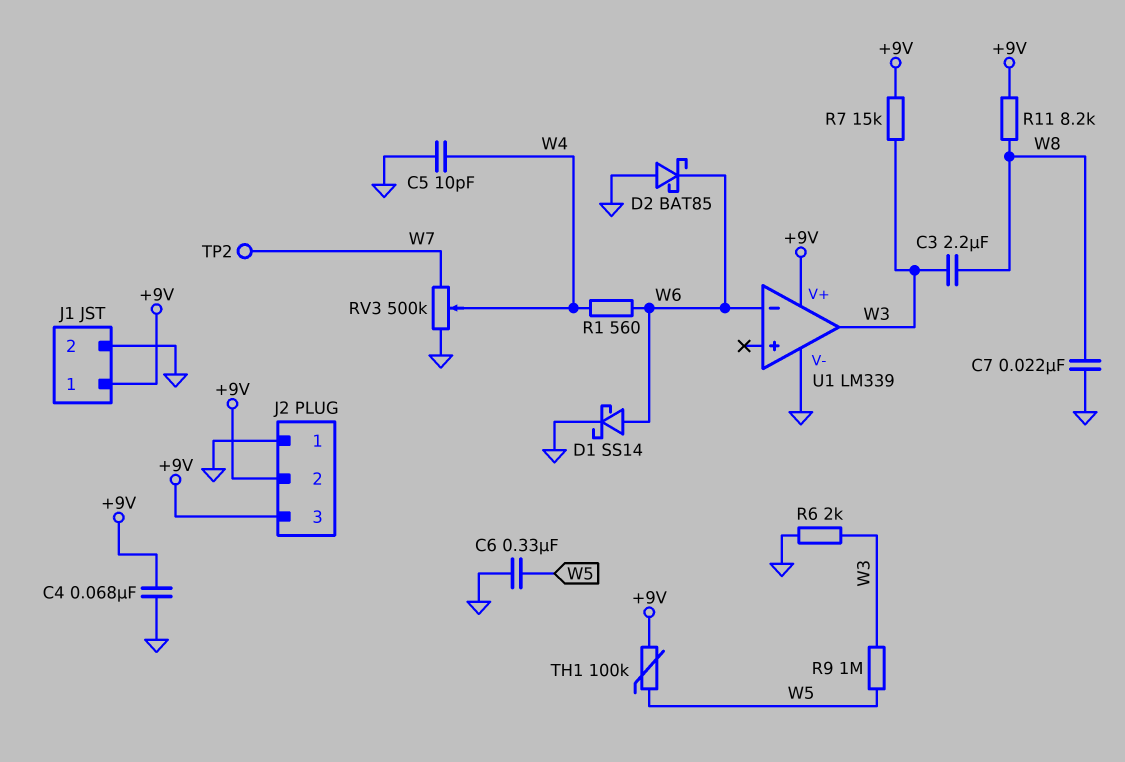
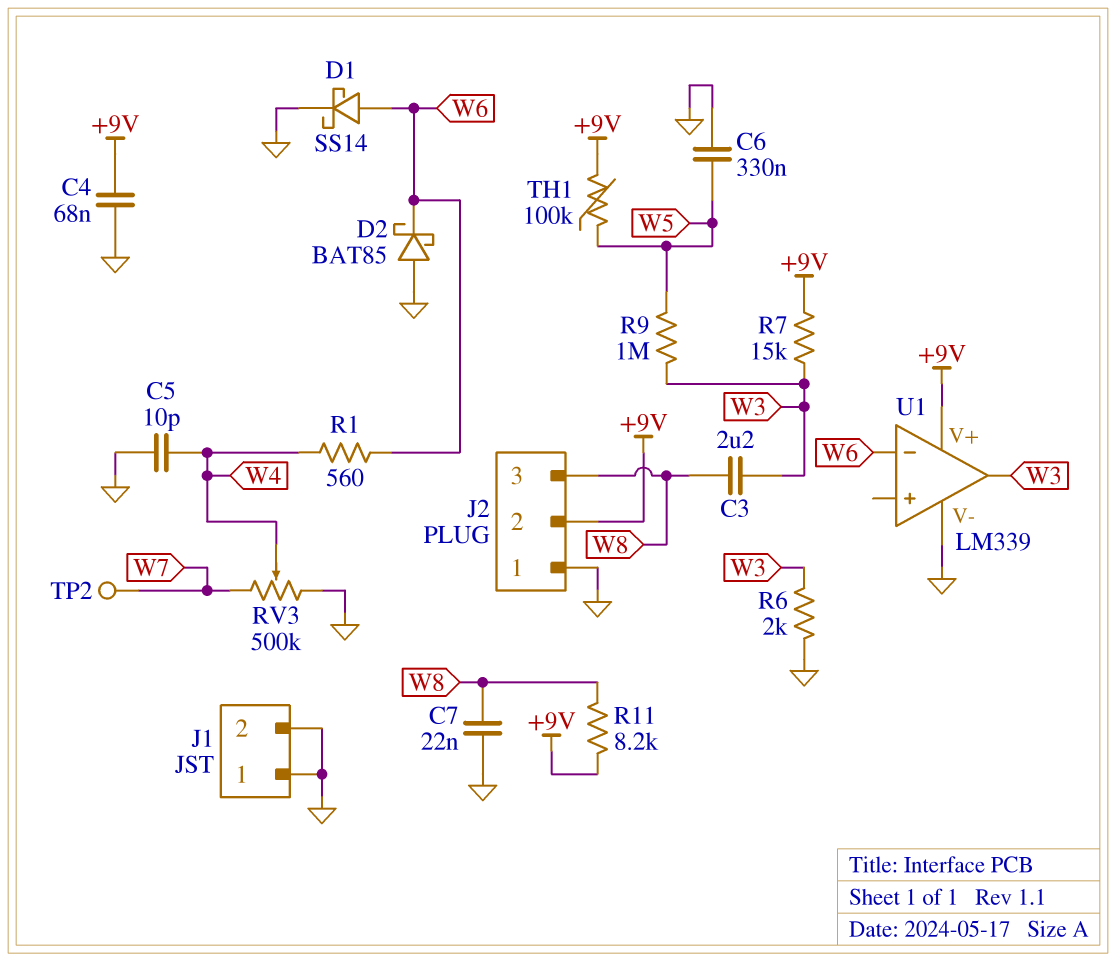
J1 pin 1: +9V -> GND
J2 pin 3: +9V -> W8

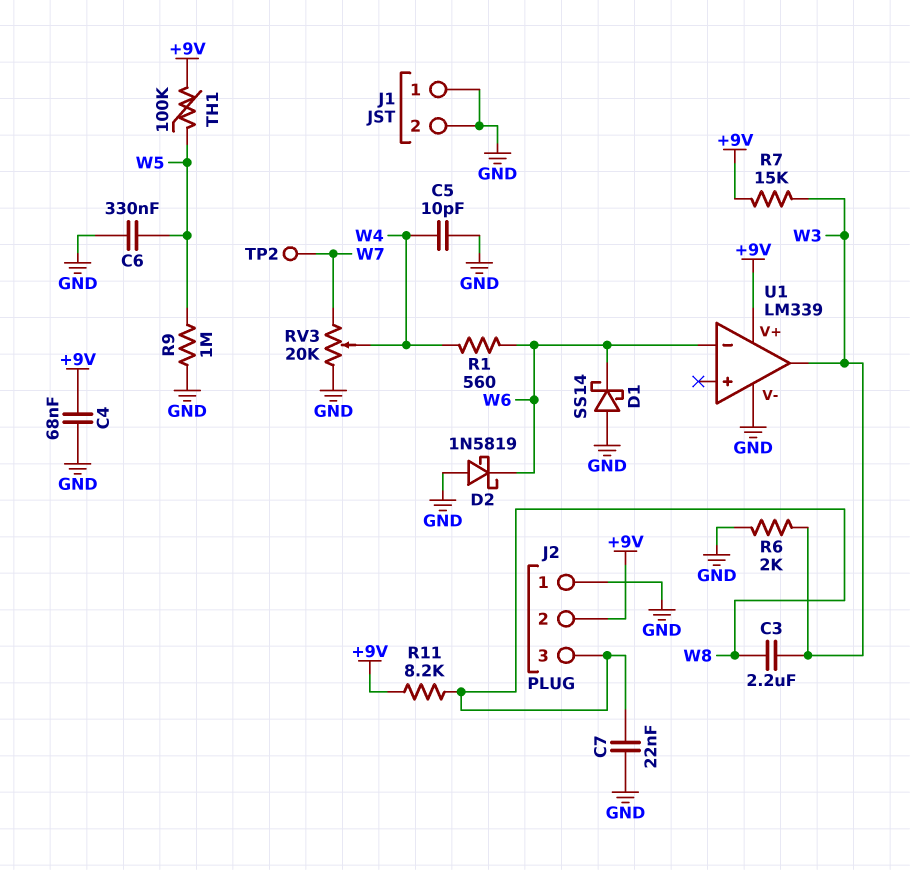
D1: schottky SS14 (A W6, K GND) -> schottky SS14 (A GND, K W6)
D2: schottky BAT85 (A GND, K W6) -> schottky 1N5819 (A GND, K W6)
R9: 1M (W3, W5) -> 1M (GND, W5)
RV3: 500k (GND, W7, wiper W4) -> 20k (GND, W7, wiper W4)

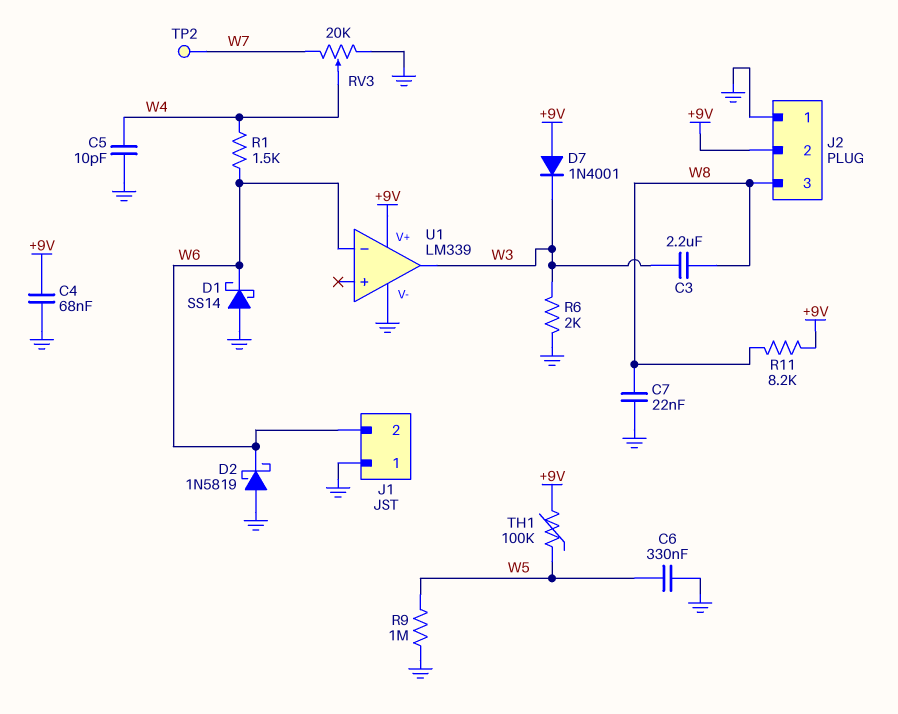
D7: none -> diode 1N4001 (A +9V, K W3)
J1 pin 2: GND -> W6
R1: 560 (W4, W6) -> 1.5k (W4, W6)
R7: 15k (+9V, W3) -> none

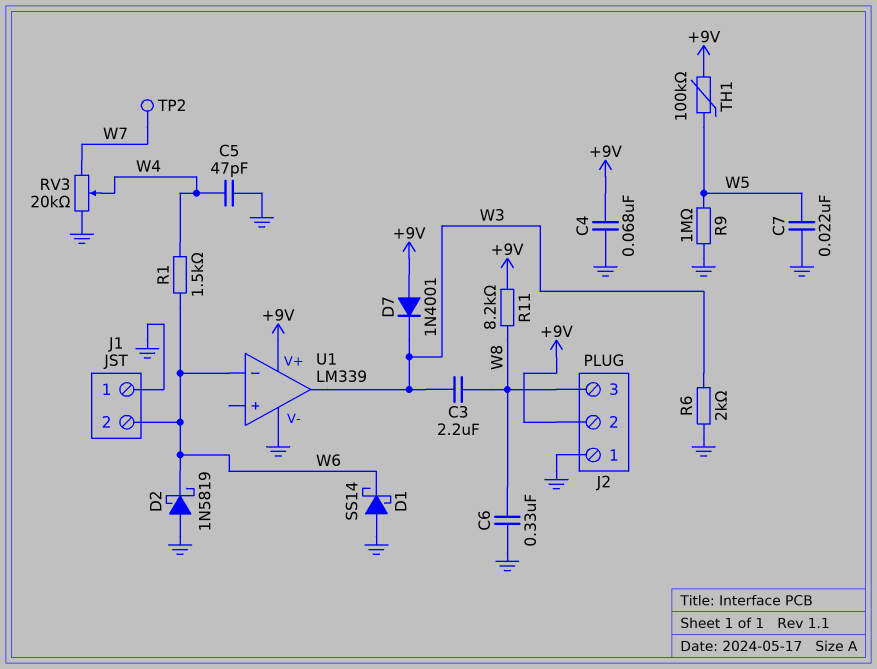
C5: 10pF (GND, W4) -> 47pF (GND, W4)
C6: 330nF (GND, W5) -> 330nF (GND, W8)
C7: 22nF (GND, W8) -> 22nF (GND, W5)

